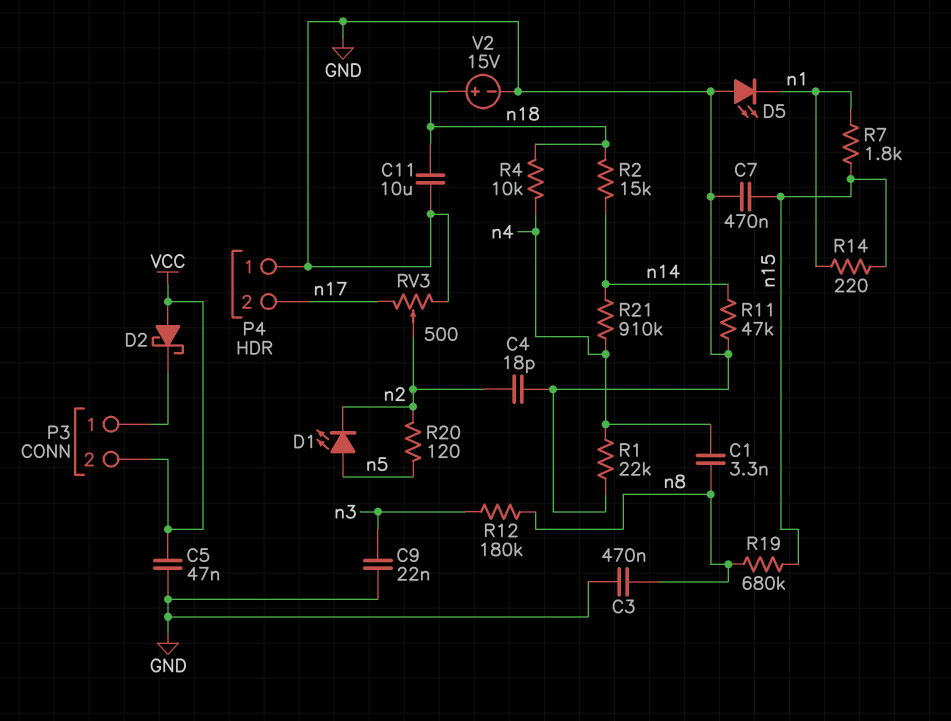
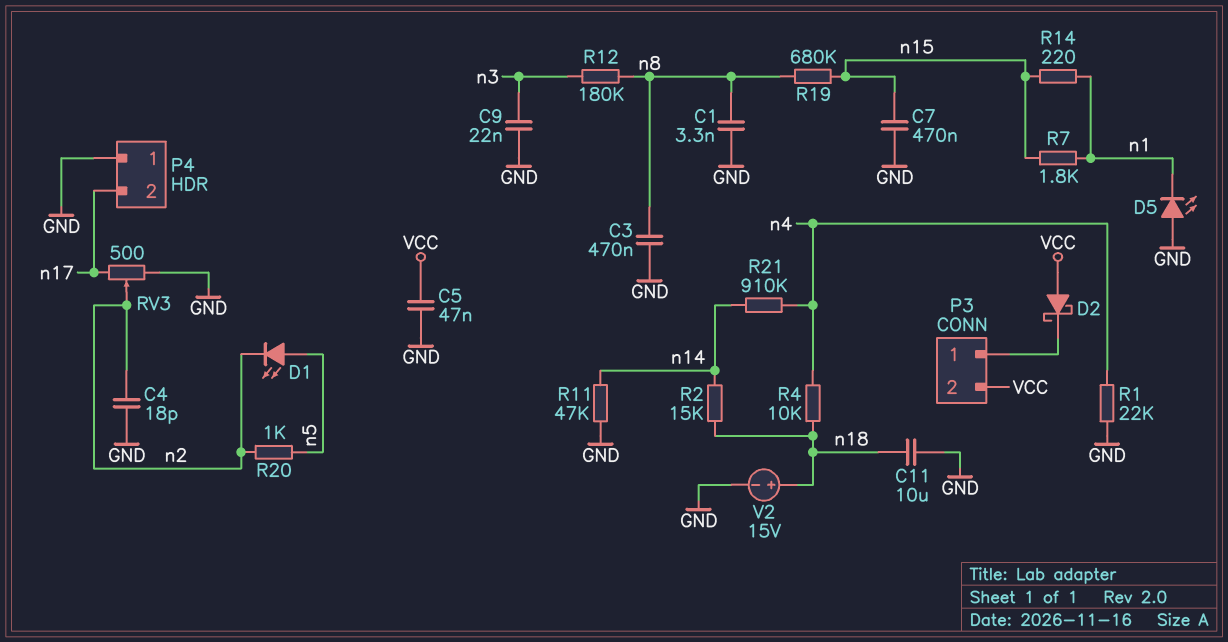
C1: 3.3nF (n4, n8) -> 3.3nF (GND, n8)
R20: 120 (n2, n5) -> 1k (n2, n5)

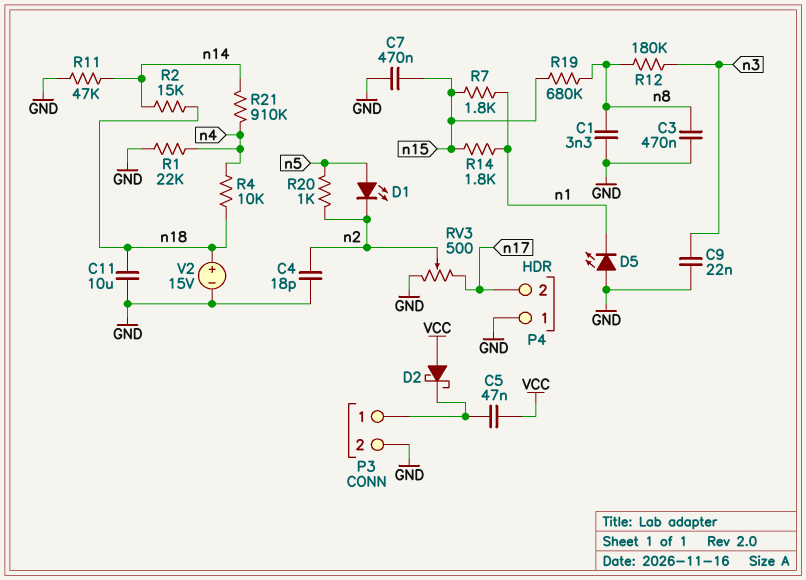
C5: 47nF (GND, VCC) -> 47nF (P3/1, VCC)
P3 pin 2: VCC -> GND
R14: 220 (n1, n15) -> 1.8k (n1, n15)

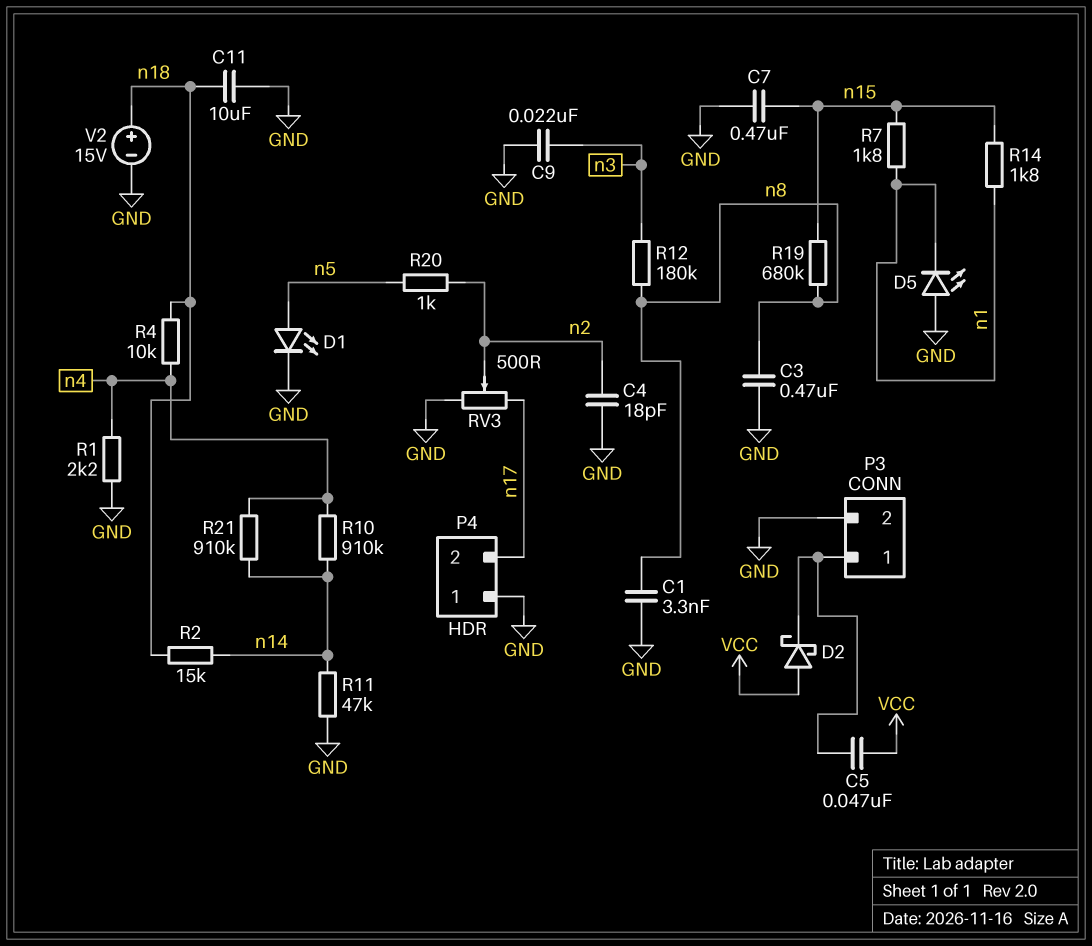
D1: LED (A n5, K n2) -> LED (A n5, K GND)
R1: 22k (GND, n4) -> 2.2k (GND, n4)
R10: none -> 910k (n4, n14)

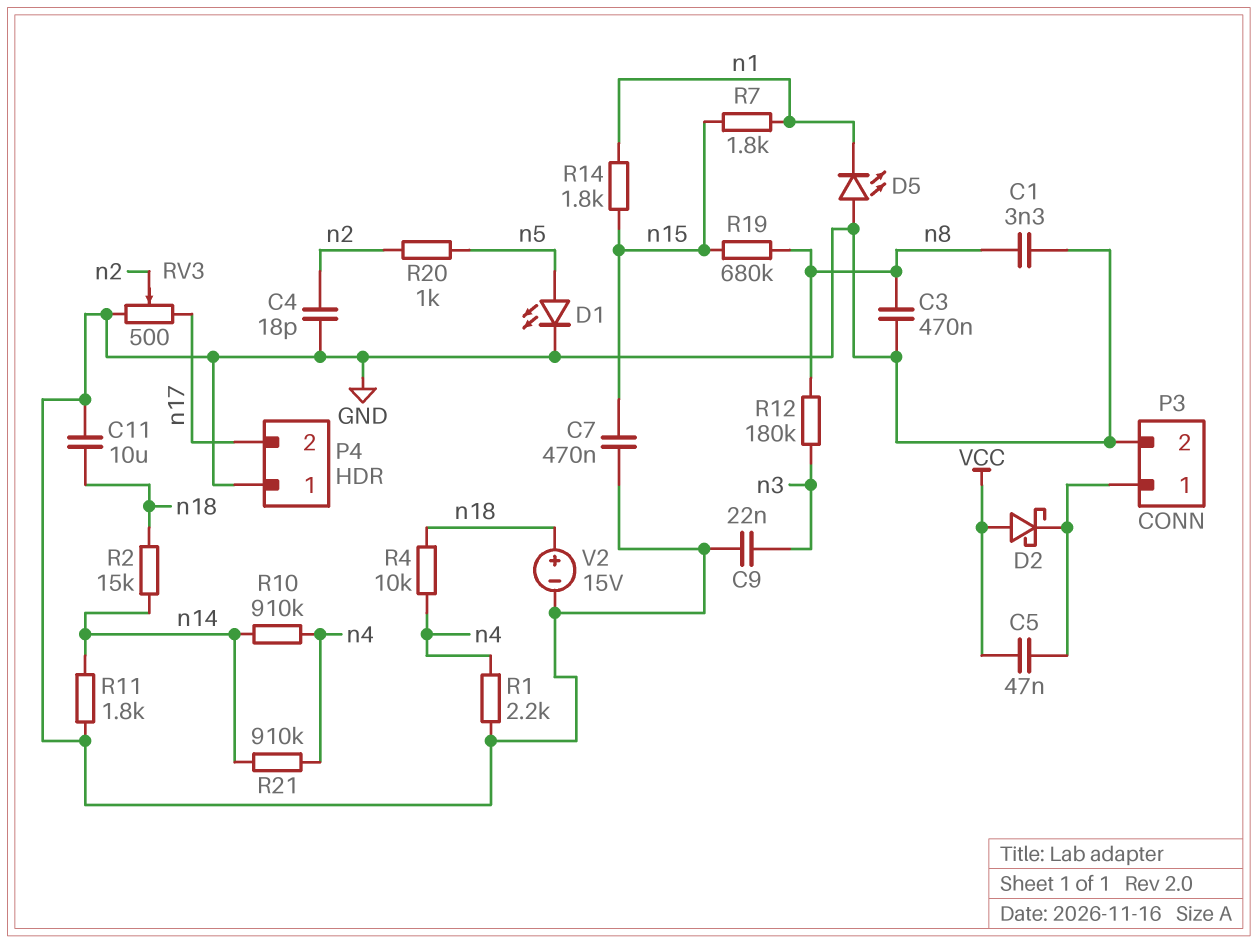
R11: 47k (GND, n14) -> 1.8k (GND, n14)

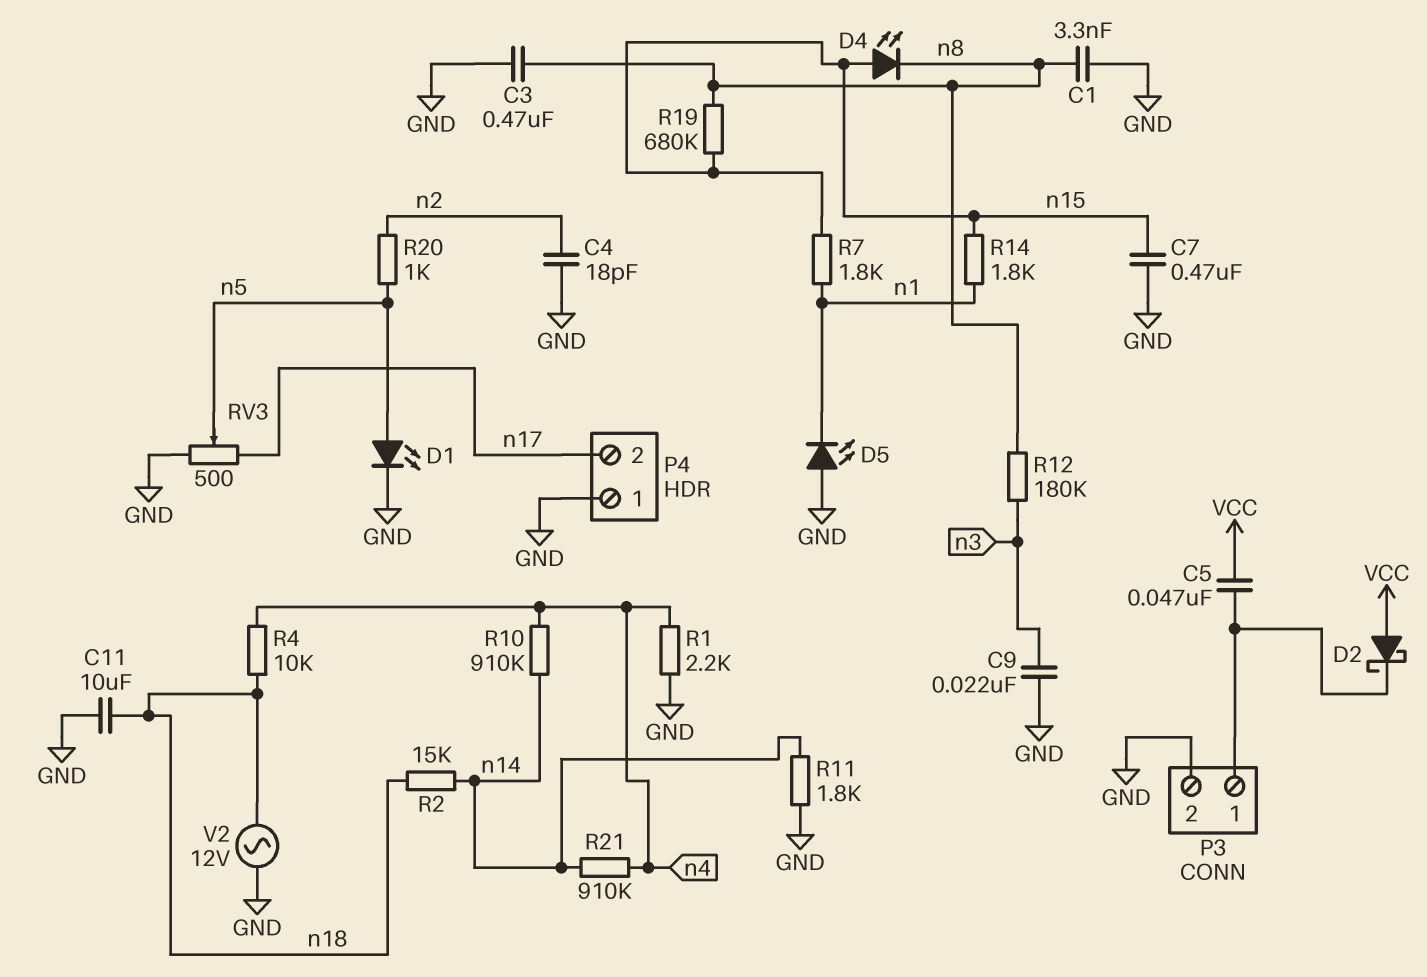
D4: none -> LED (A n15, K n8)
RV3: 500 (GND, n17, wiper n2) -> 500 (GND, n17, wiper n5)
V2: 15V (plus n18, minus GND) -> AC 12V (GND, n18)

